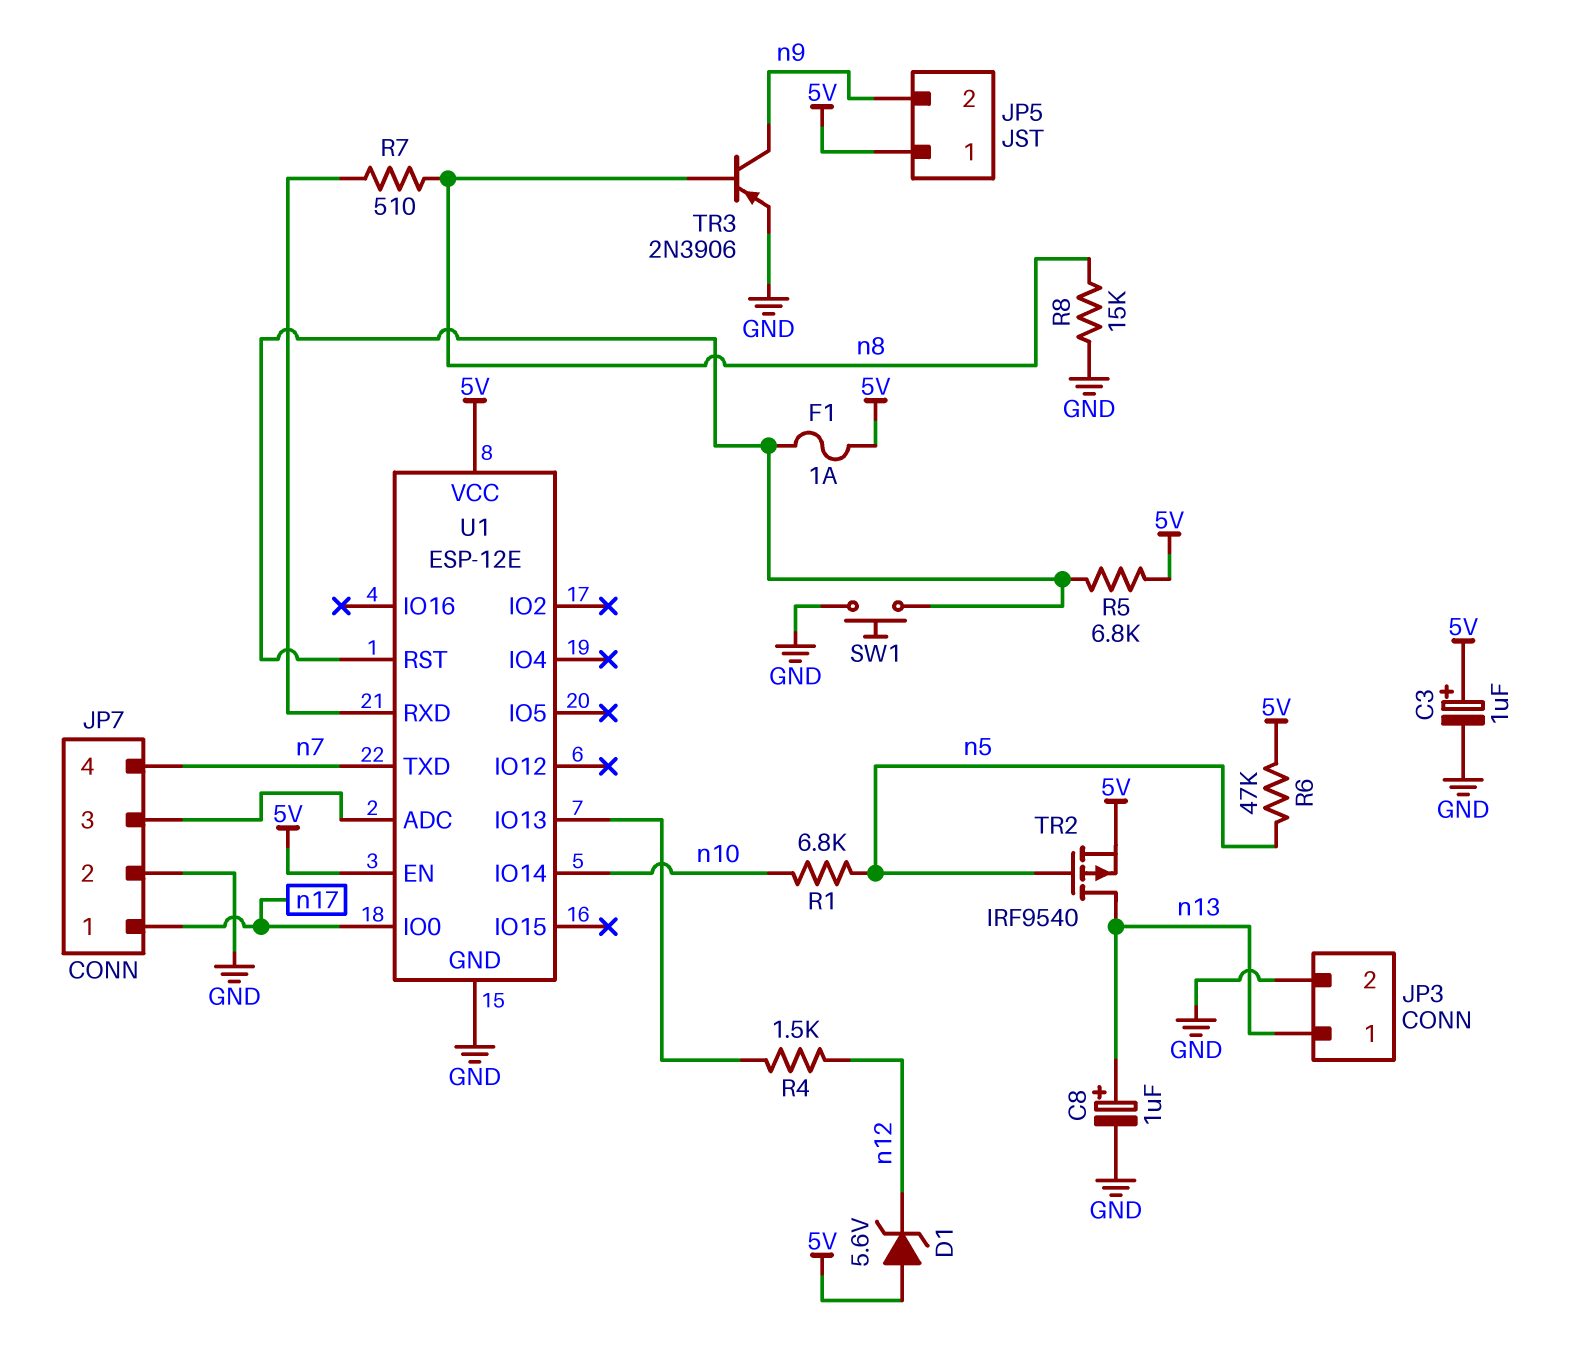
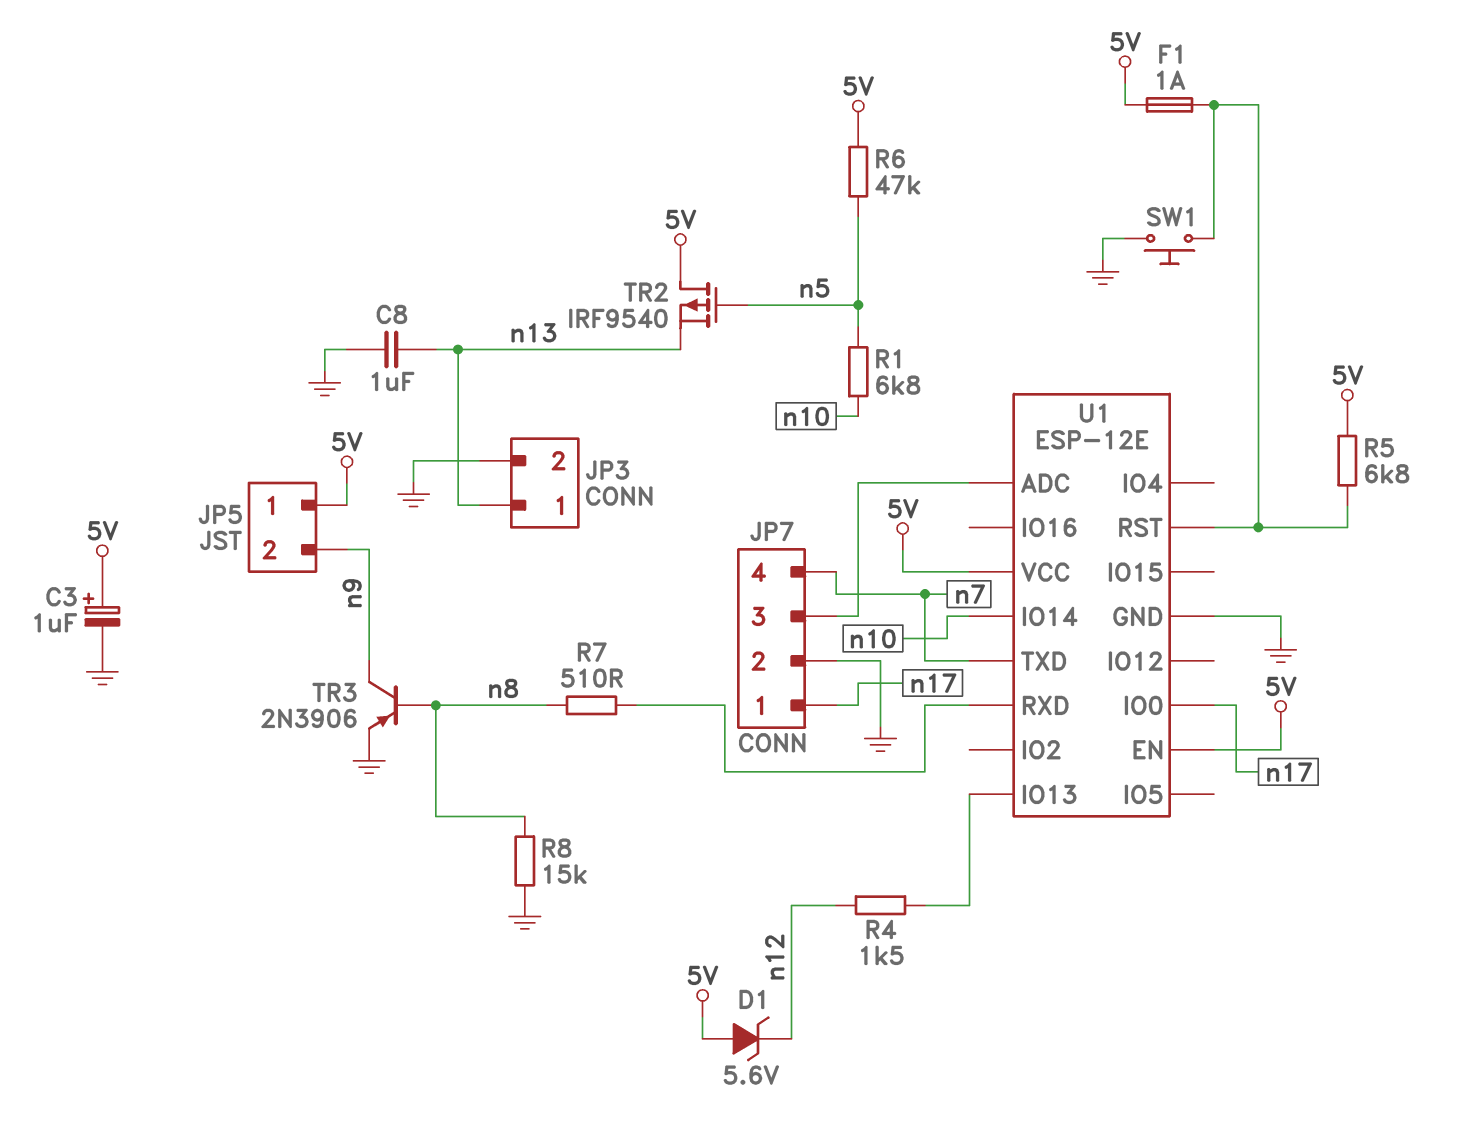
C8: 1uF (plus n13, minus GND) -> 1uF (GND, n13)
TR2: PMOS IRF9540 (G n5, D n13, S 5V) -> PMOS IRF9540 (G n5, D 5V, S n13)

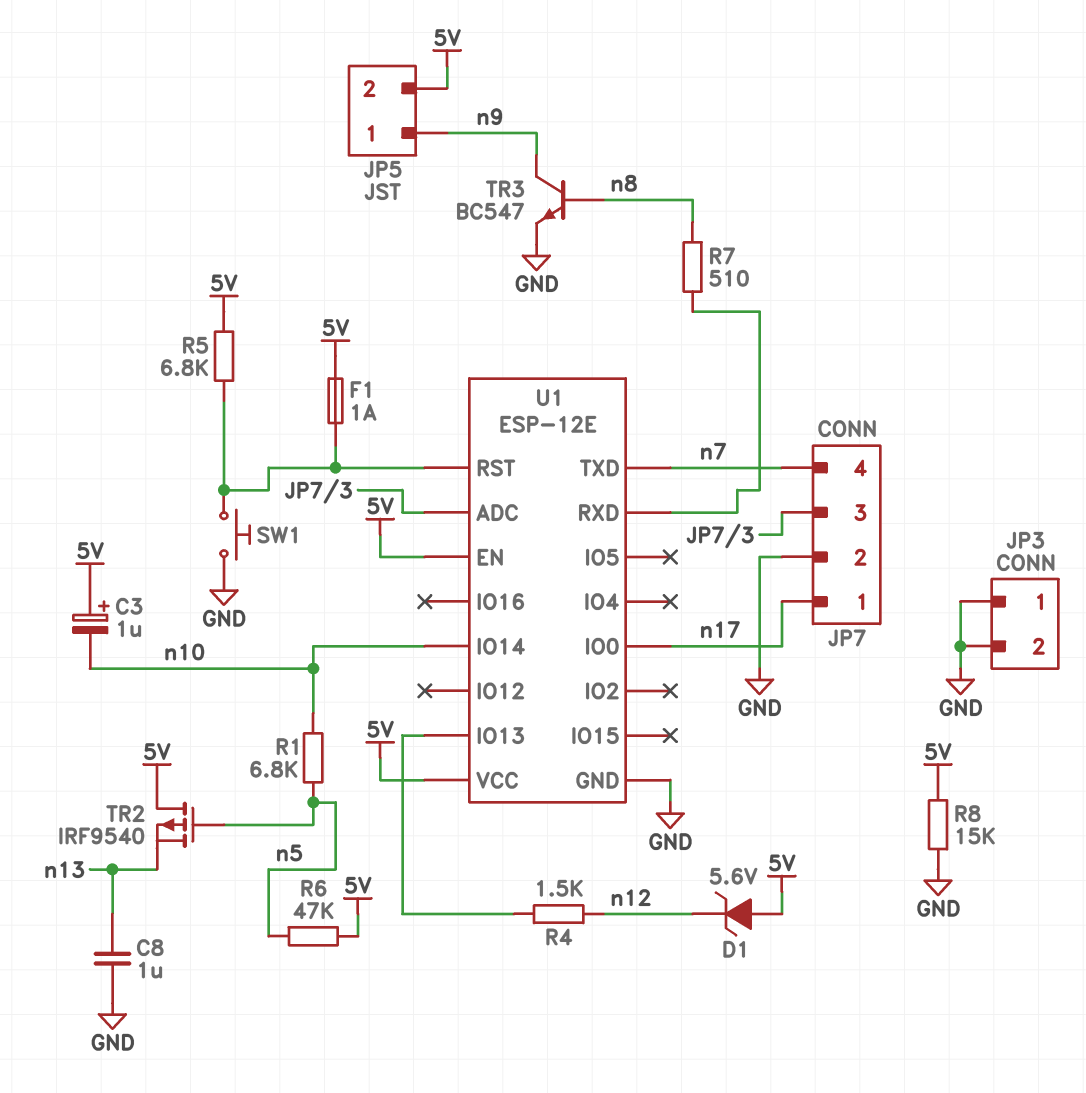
C3: 1uF (plus 5V, minus GND) -> 1uF (plus 5V, minus n10)
JP3 pin 1: n13 -> GND
JP5 pin 1: 5V -> n9
JP5 pin 2: n9 -> 5V
R8: 15k (GND, n8) -> 15k (5V, GND)
TR3: PNP 2N3906 (B n8, C n9, E GND) -> NPN BC547 (B n8, C n9, E GND)

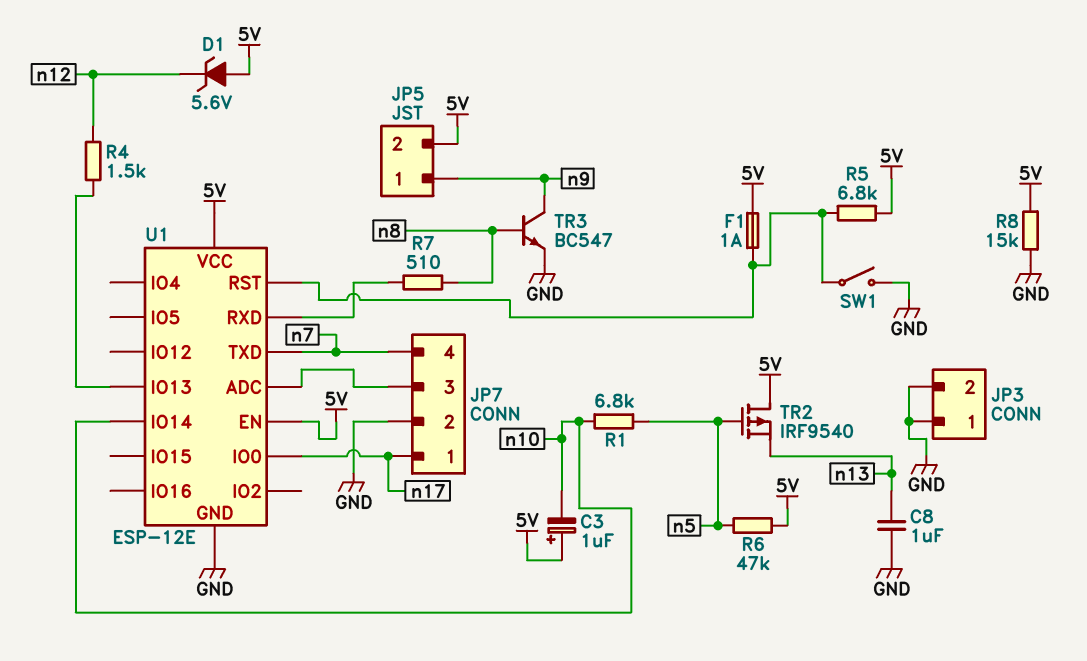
SW1: button (GND, U1/RST) -> switch (GND, U1/RST)

